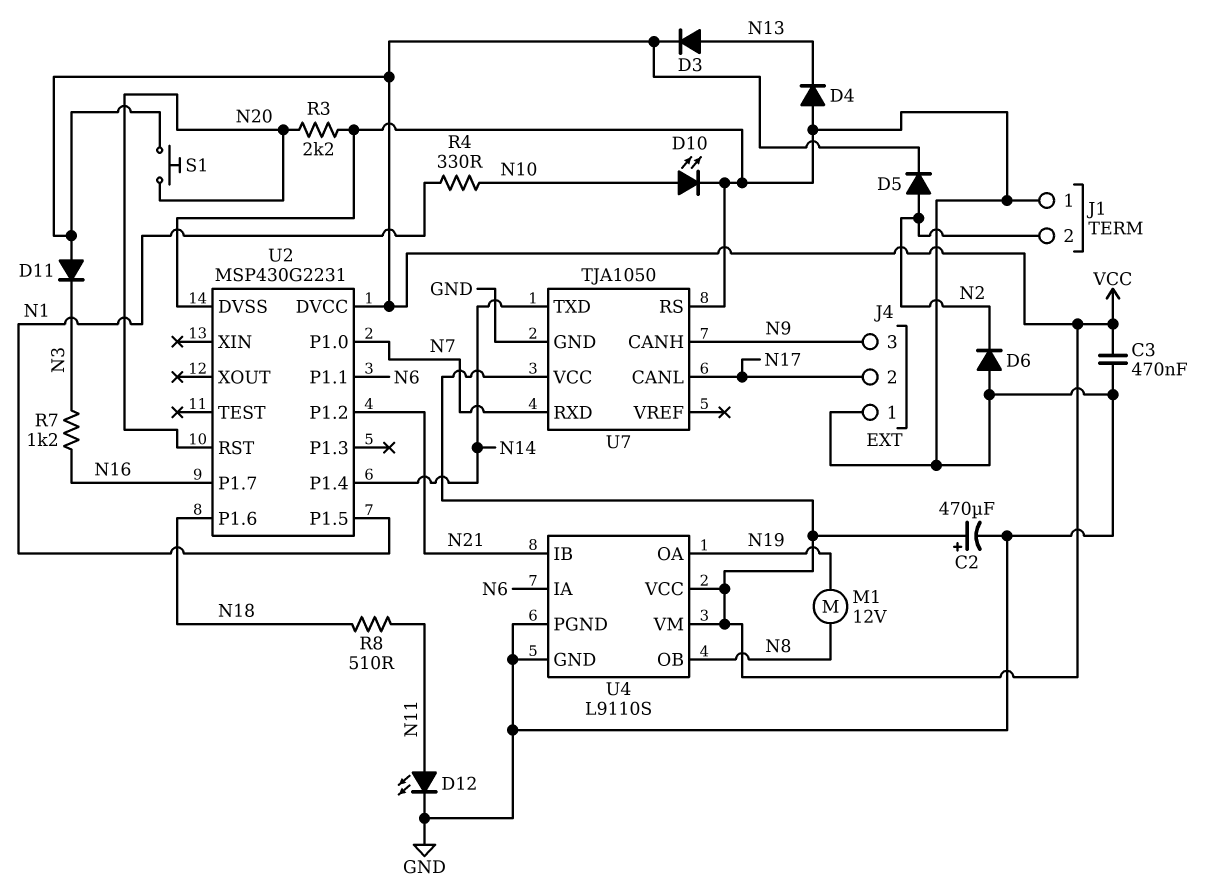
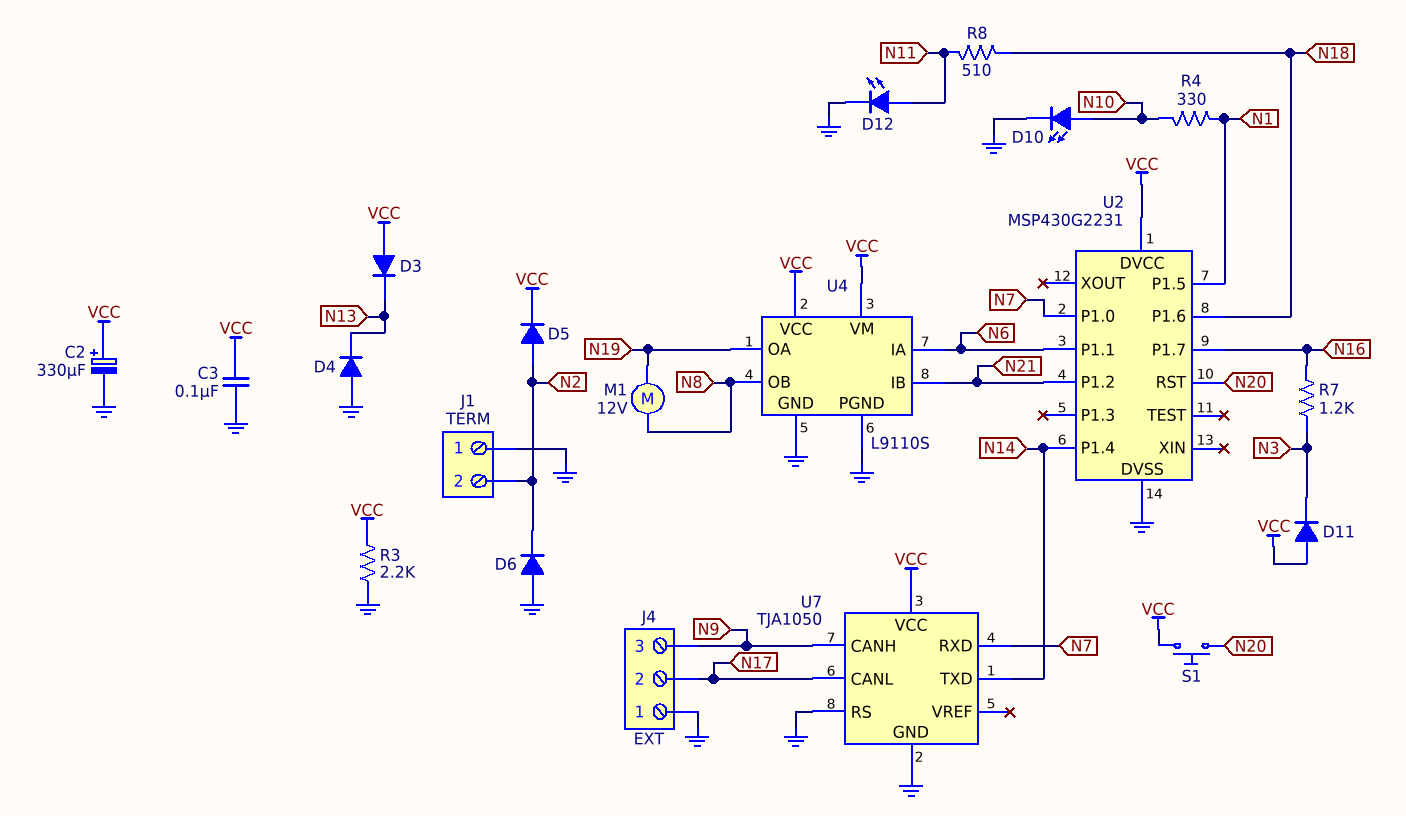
C2: 470uF (plus VCC, minus GND) -> 330uF (plus VCC, minus GND)
C3: 470nF (GND, VCC) -> 100nF (GND, VCC)
D3: diode (A N13, K VCC) -> diode (A VCC, K N13)
R3: 2.2k (GND, N20) -> 2.2k (GND, VCC)

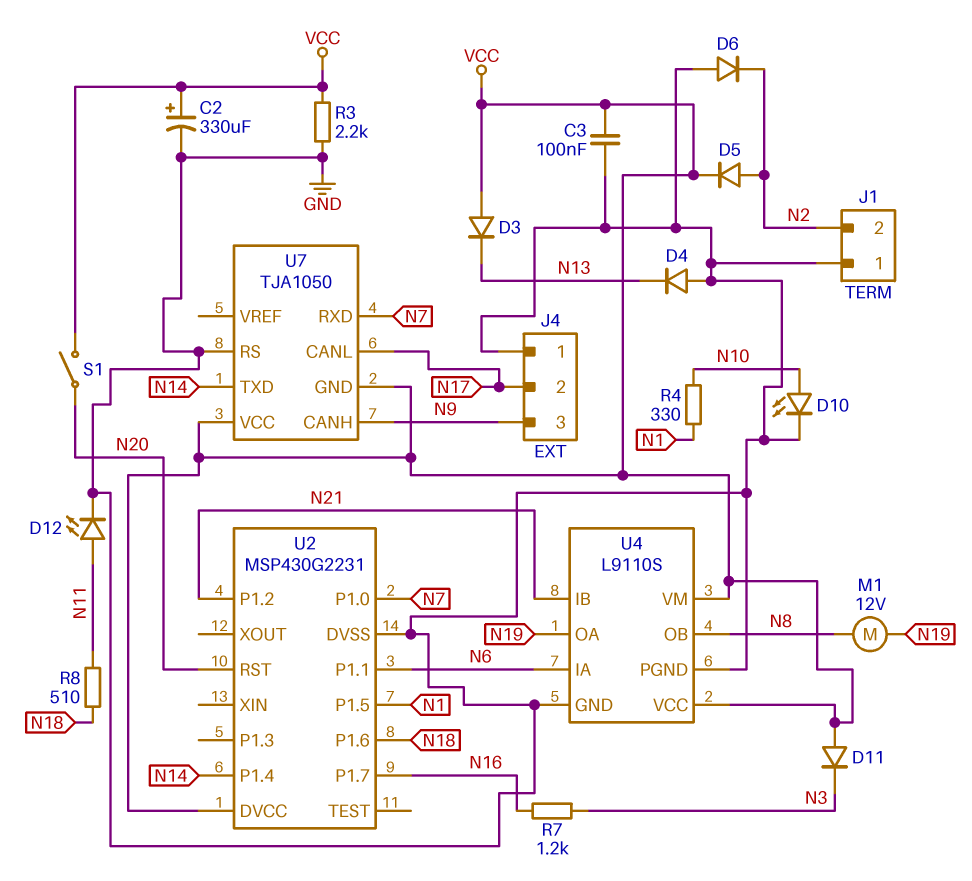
S1: button (N20, VCC) -> switch (N20, VCC)
U7 pin GND: GND -> VCC

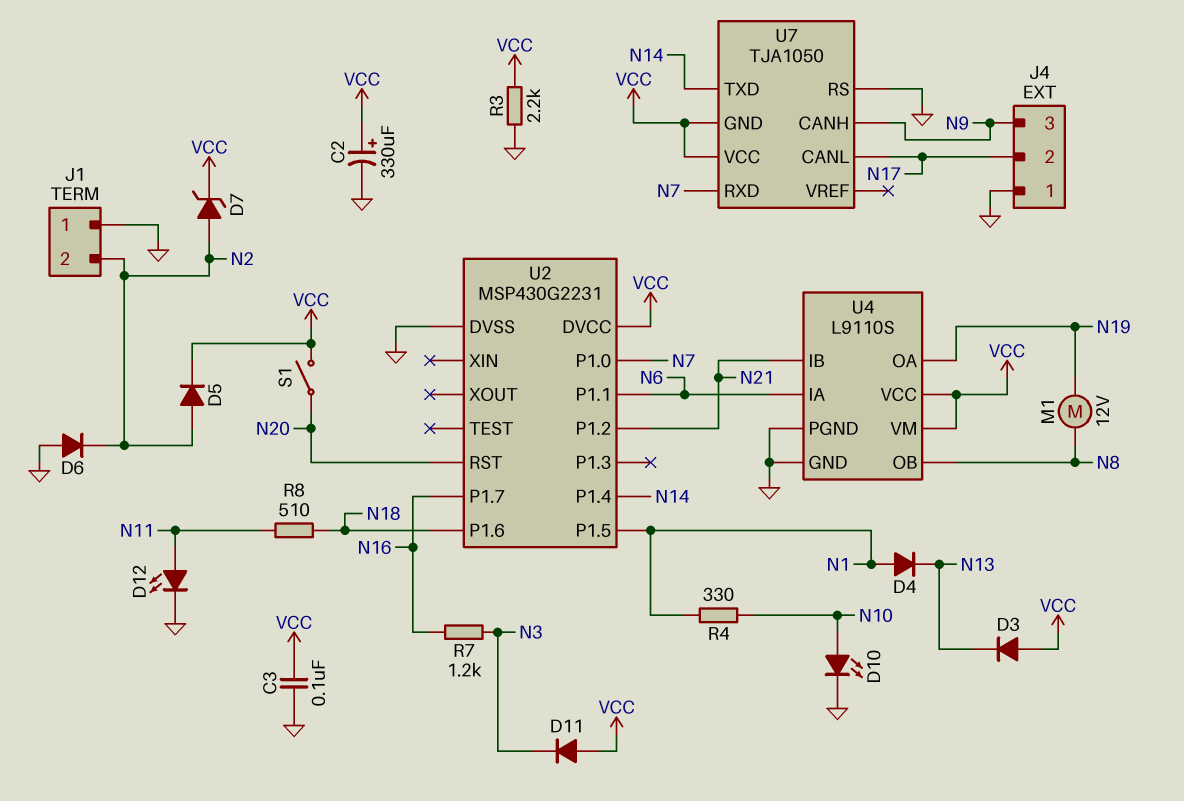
D4: diode (A GND, K N13) -> diode (A N1, K N13)
D7: none -> zener (A N2, K VCC)

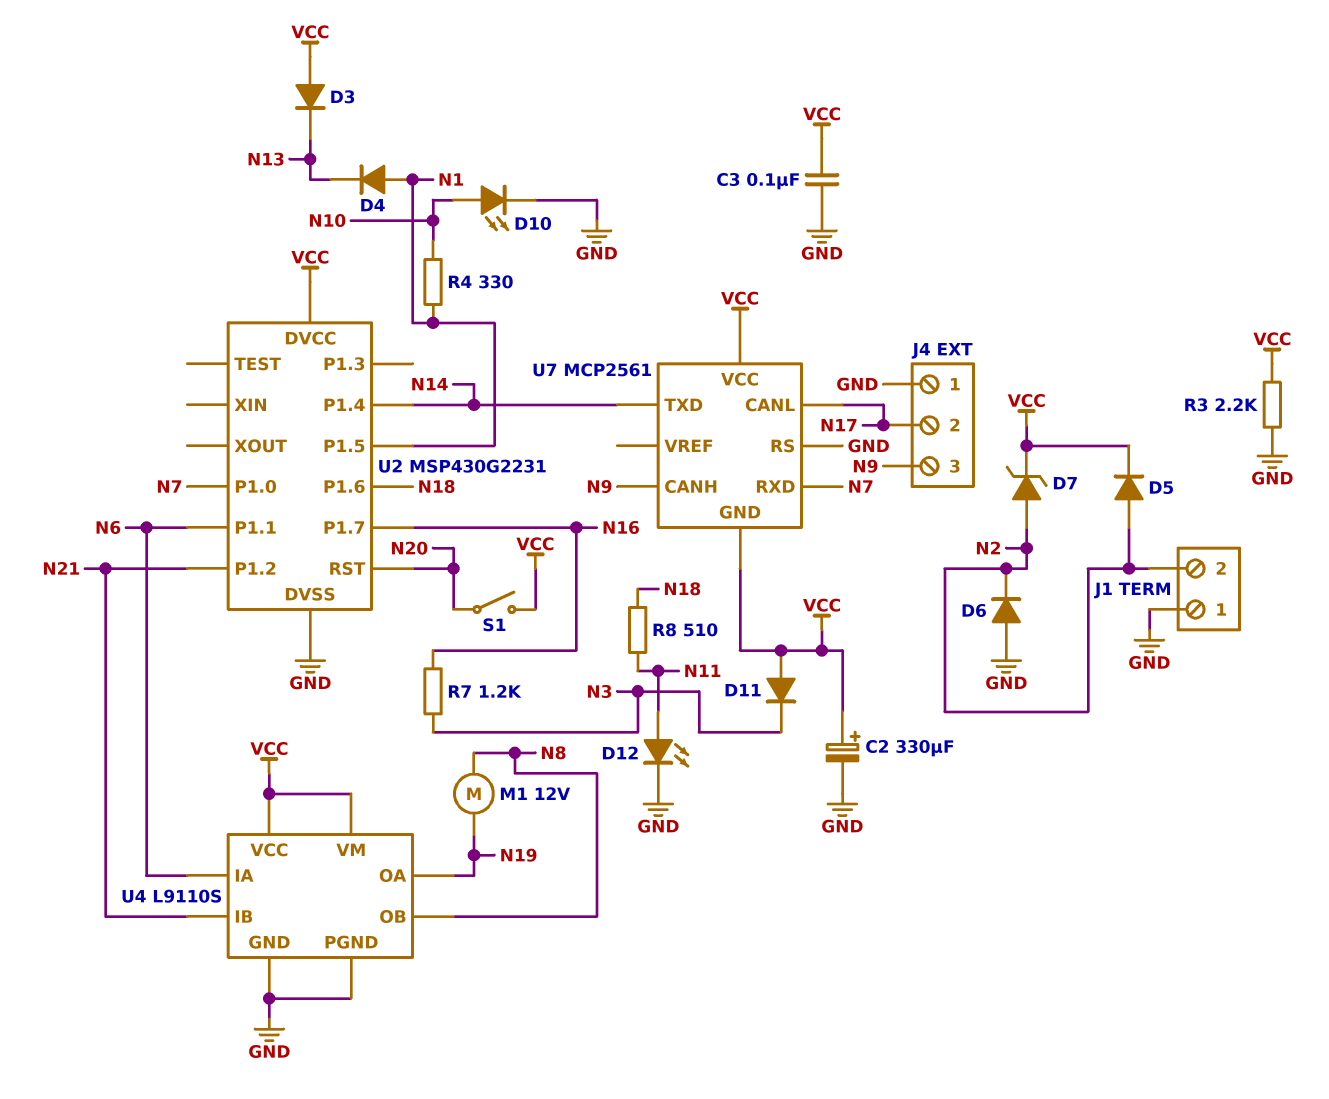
U7: TJA1050 -> MCP2561

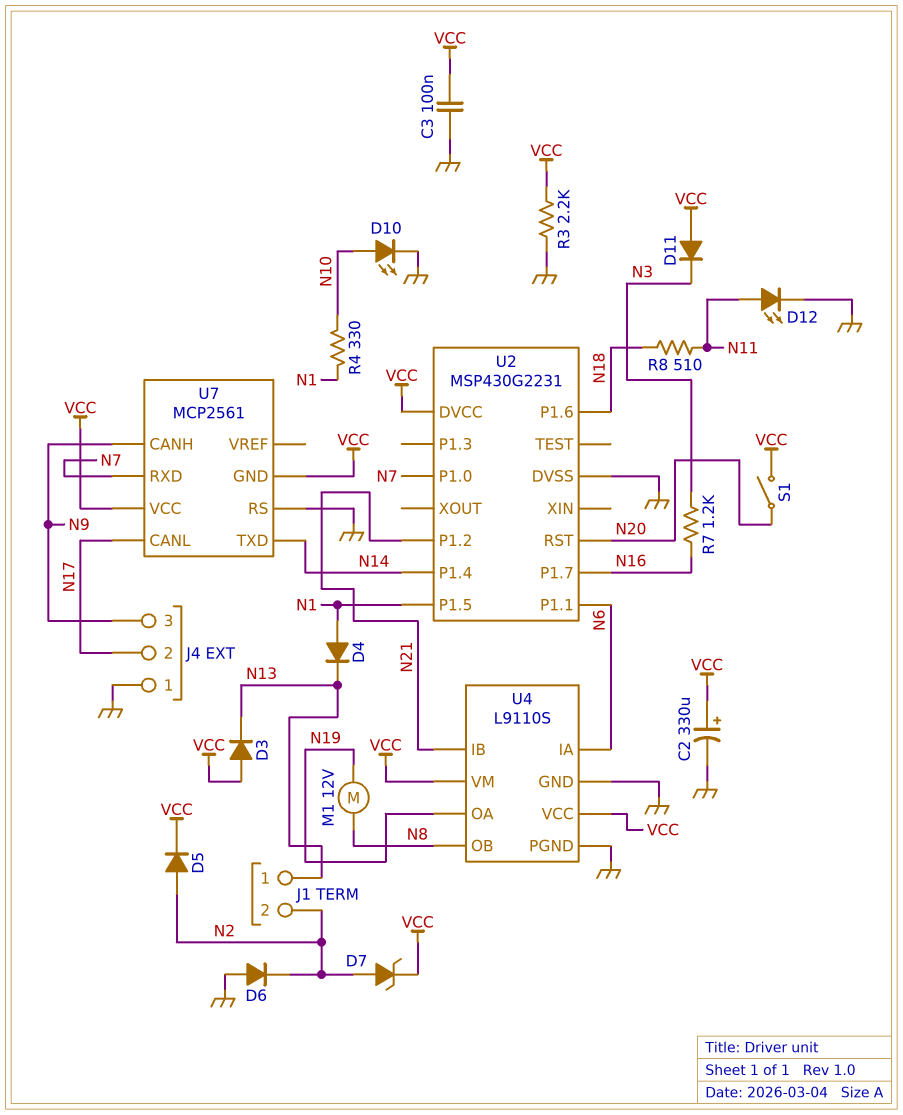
J1 pin 1: GND -> N13

